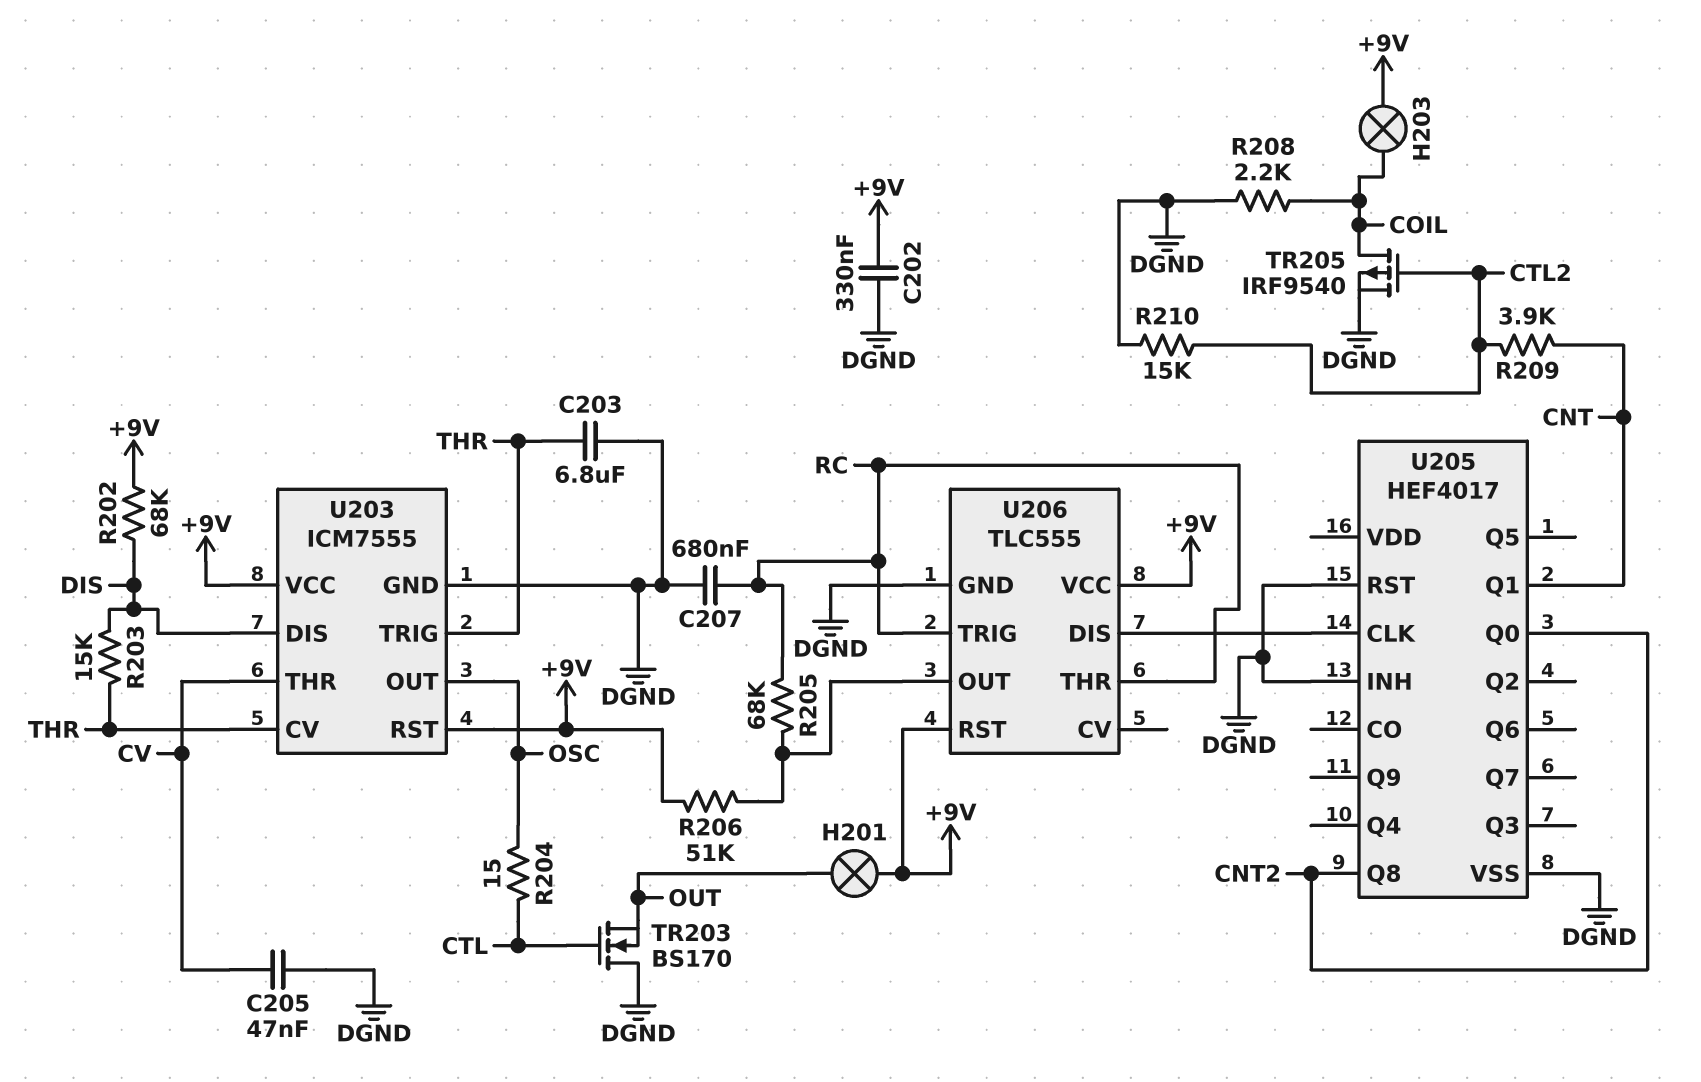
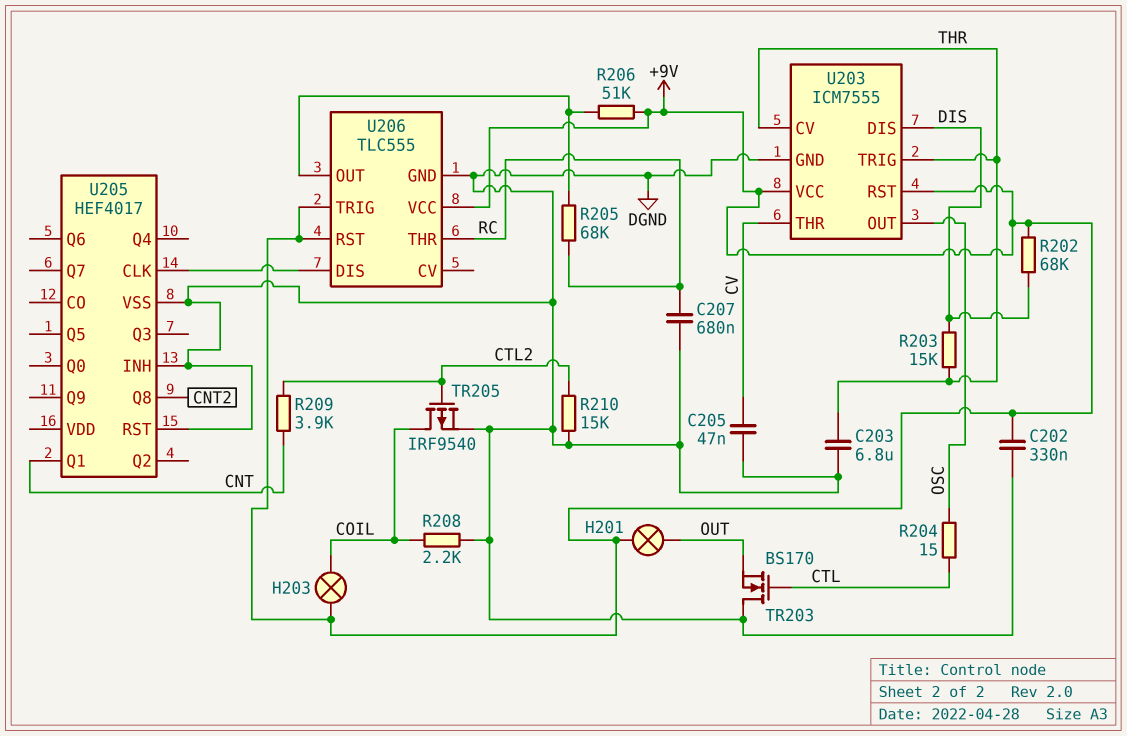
U205 pin Q0: CNT2 -> none
U206 pin TRIG: RC -> +9V

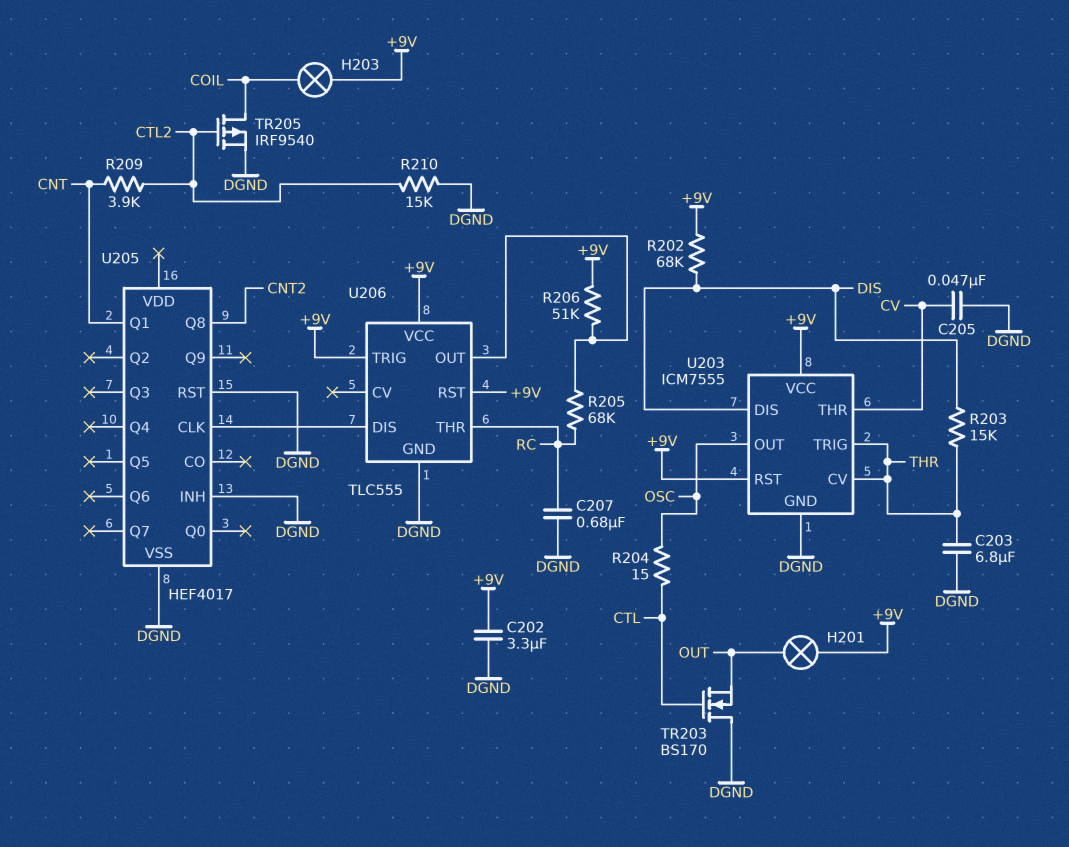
C202: 330nF (+9V, DGND) -> 3.3uF (+9V, DGND)
R208: 2.2k (COIL, DGND) -> none

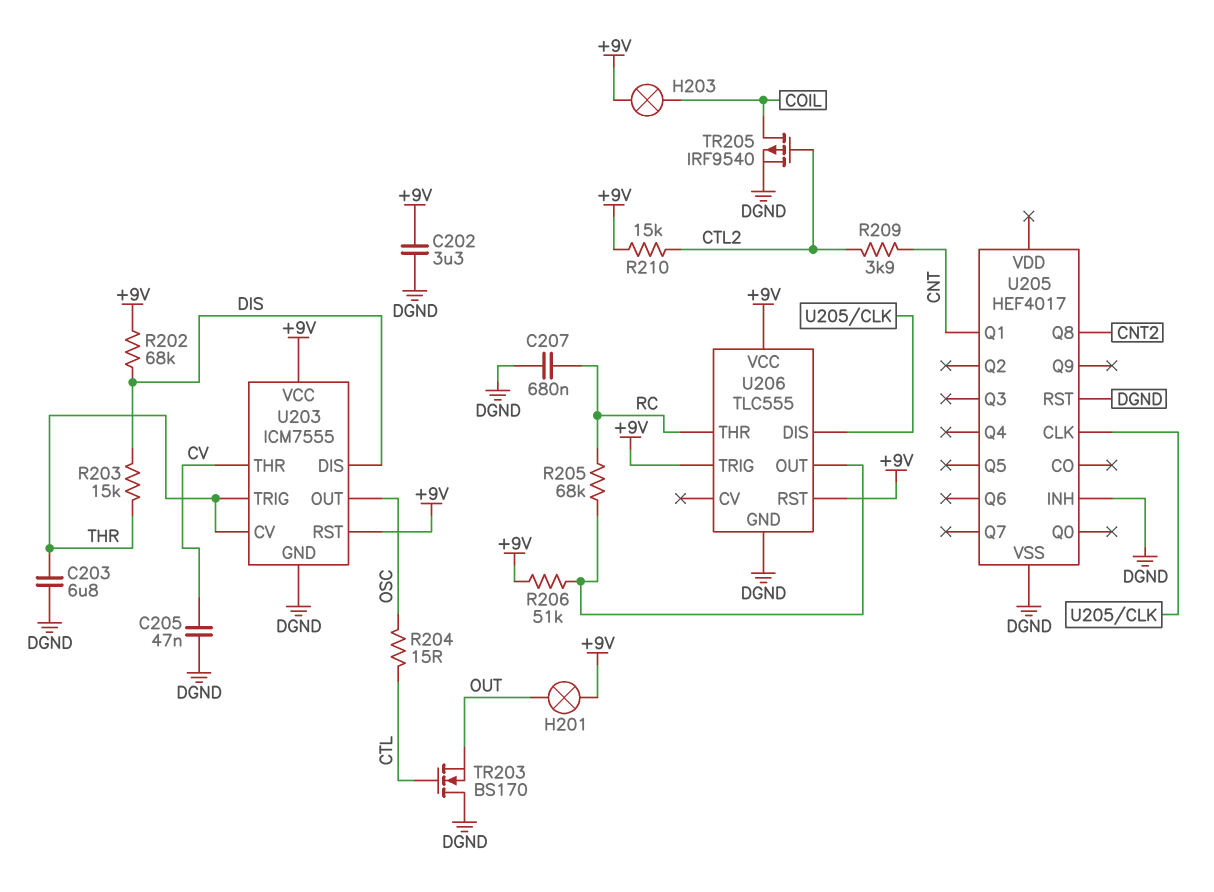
R210: 15k (CTL2, DGND) -> 15k (+9V, CTL2)

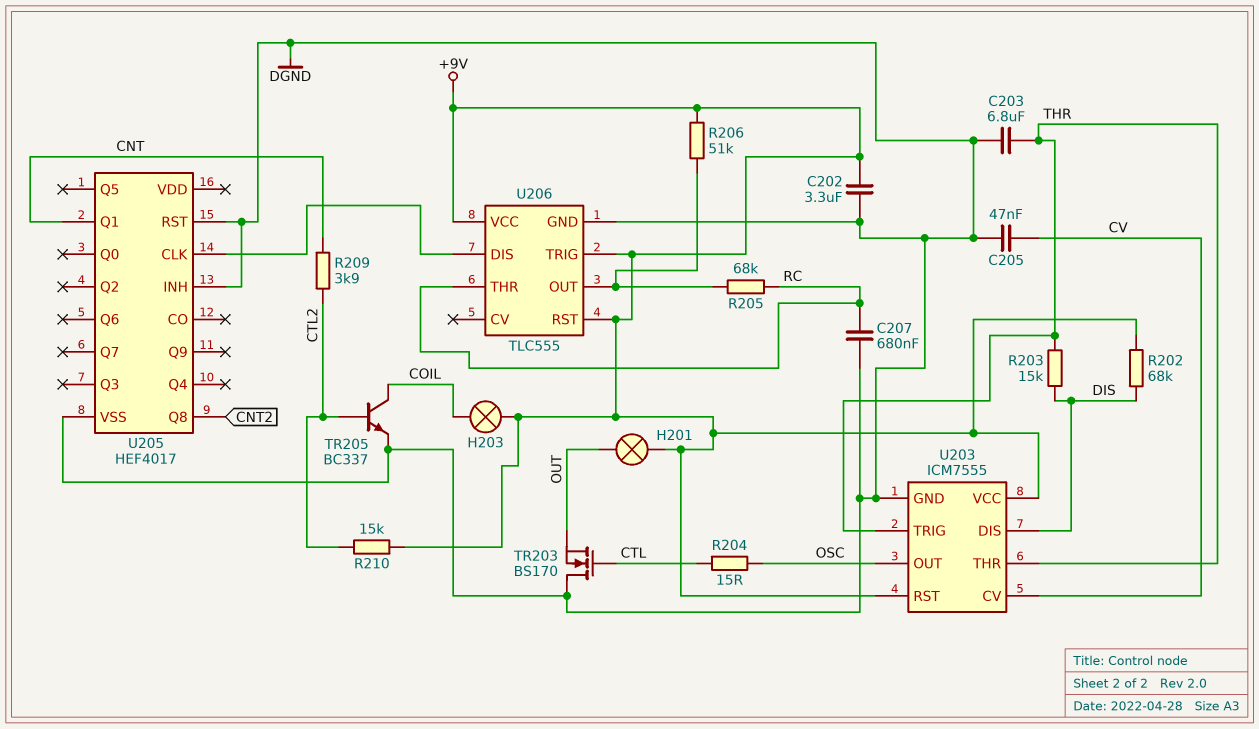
TR205: PMOS IRF9540 (G CTL2, D COIL, S DGND) -> NPN BC337 (B CTL2, C COIL, E DGND)
U203 pin CV: THR -> CV
U203 pin THR: CV -> THR

